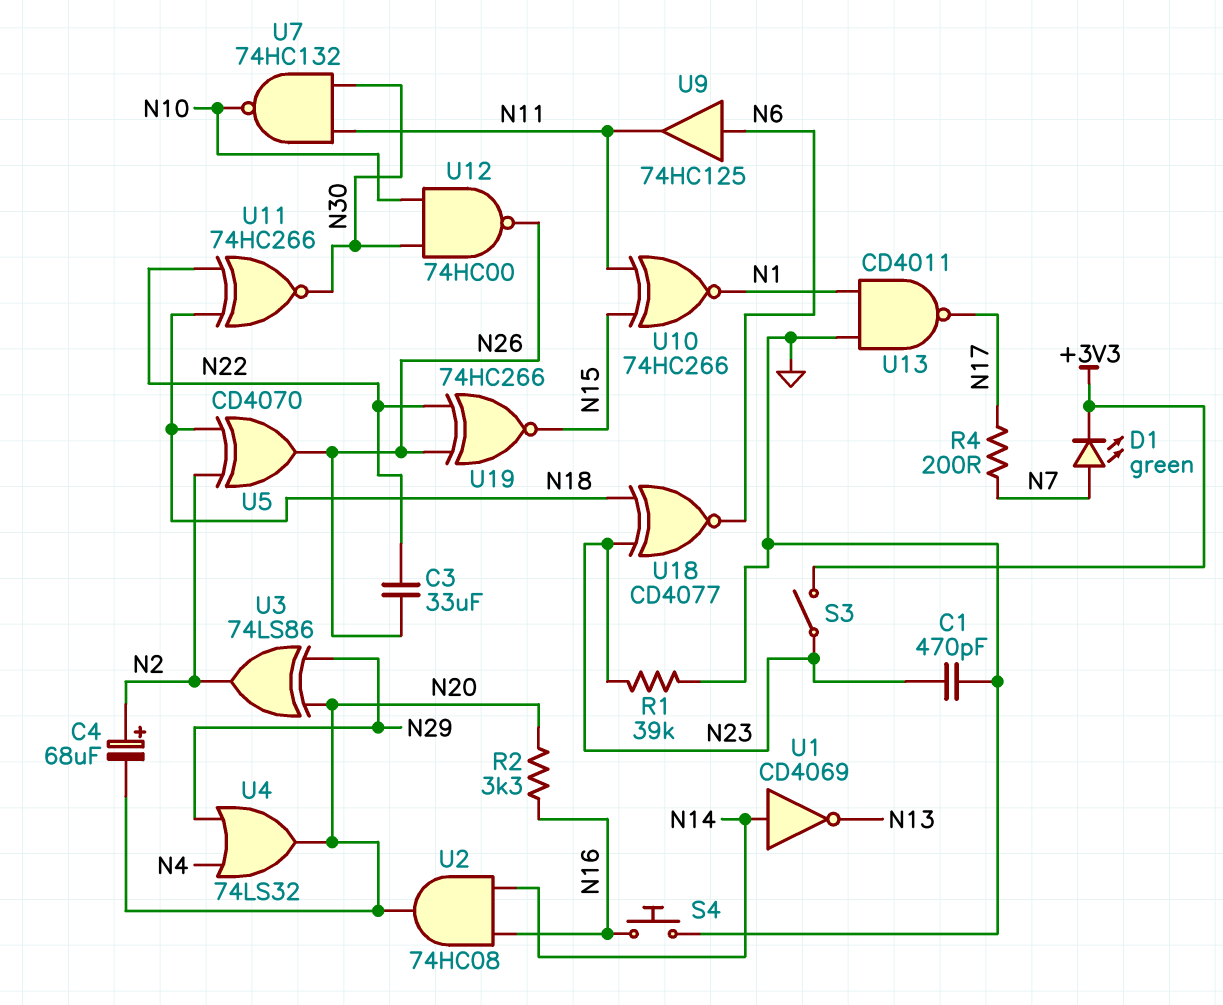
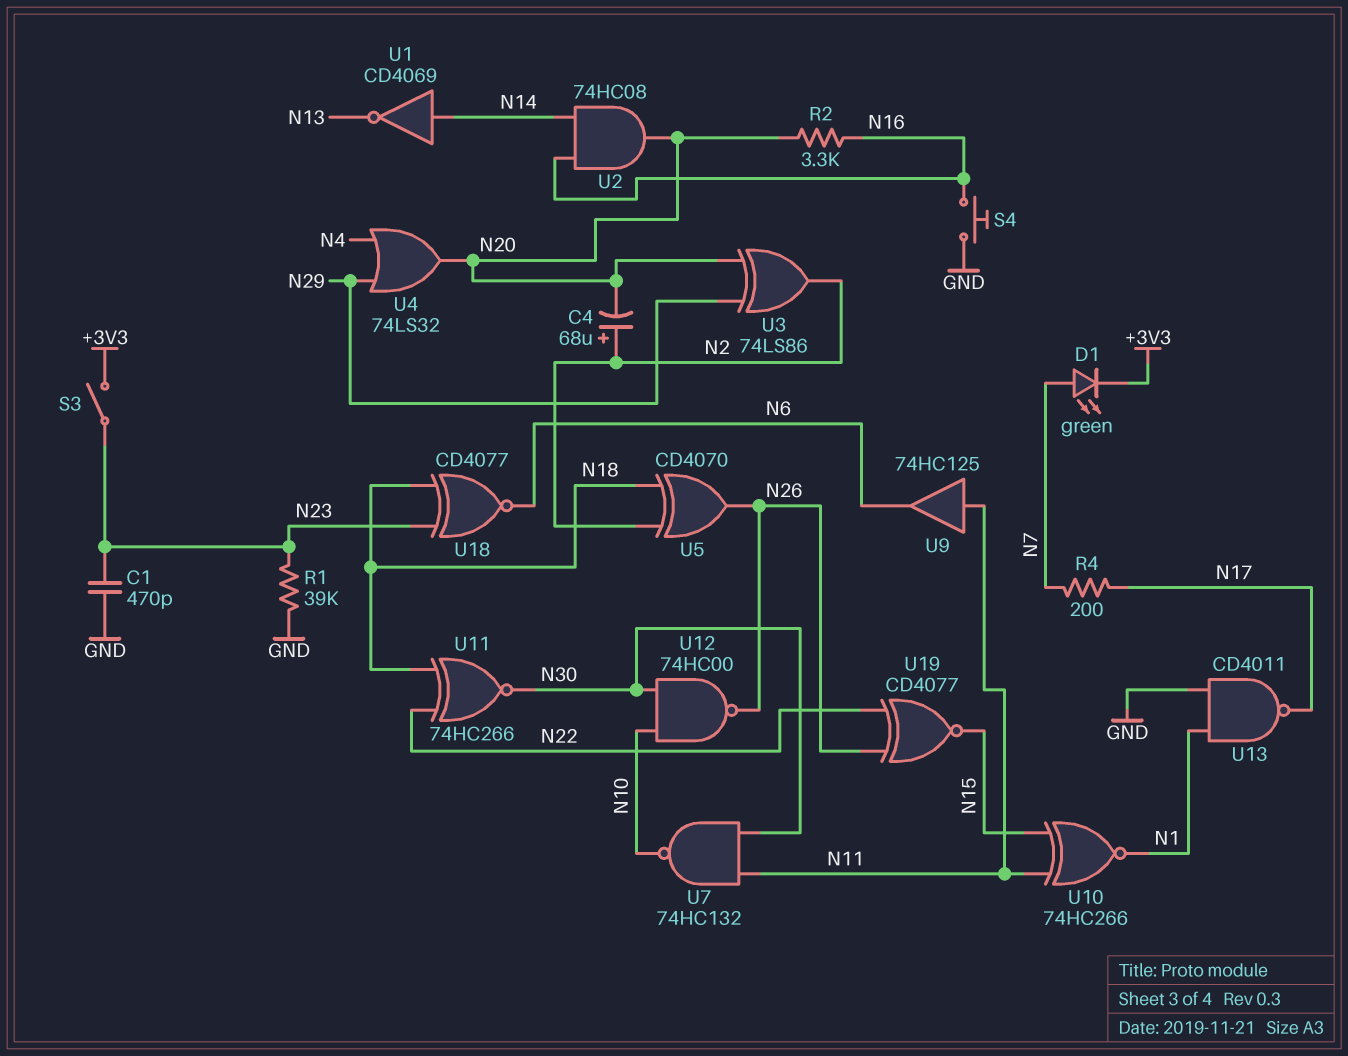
C3: 33uF (N22, N26) -> none
U9: buffer 74HC125 (in N6, out N11) -> buffer 74HC125 (in N11, out N6)
U19: XNOR 74HC266 (in N22, in N26, out N15) -> XNOR CD4077 (in N22, in N26, out N15)

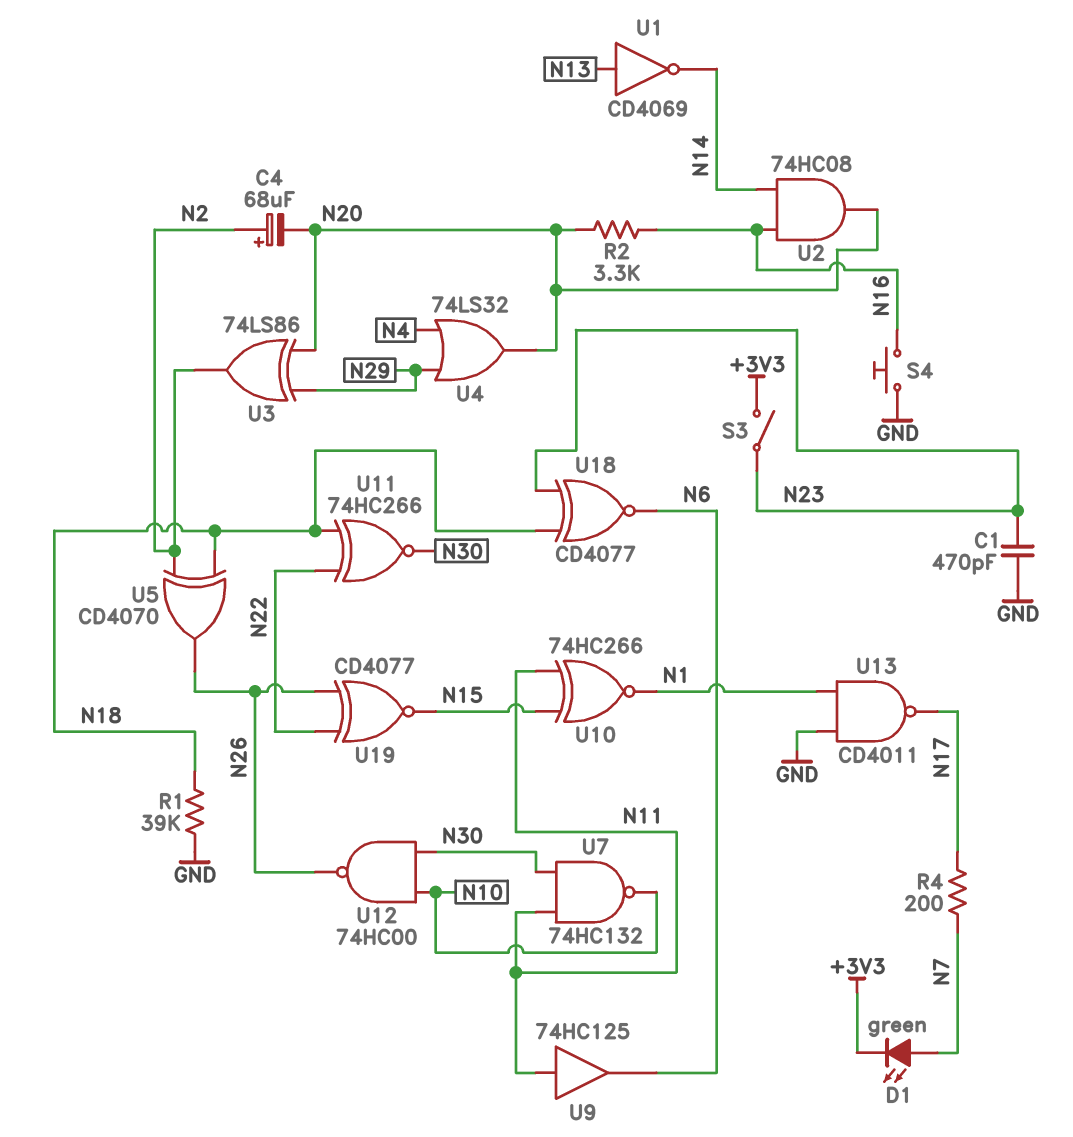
R1: 39k (GND, N23) -> 39k (GND, N18)
U1: NOT CD4069 (in N14, out N13) -> NOT CD4069 (in N13, out N14)

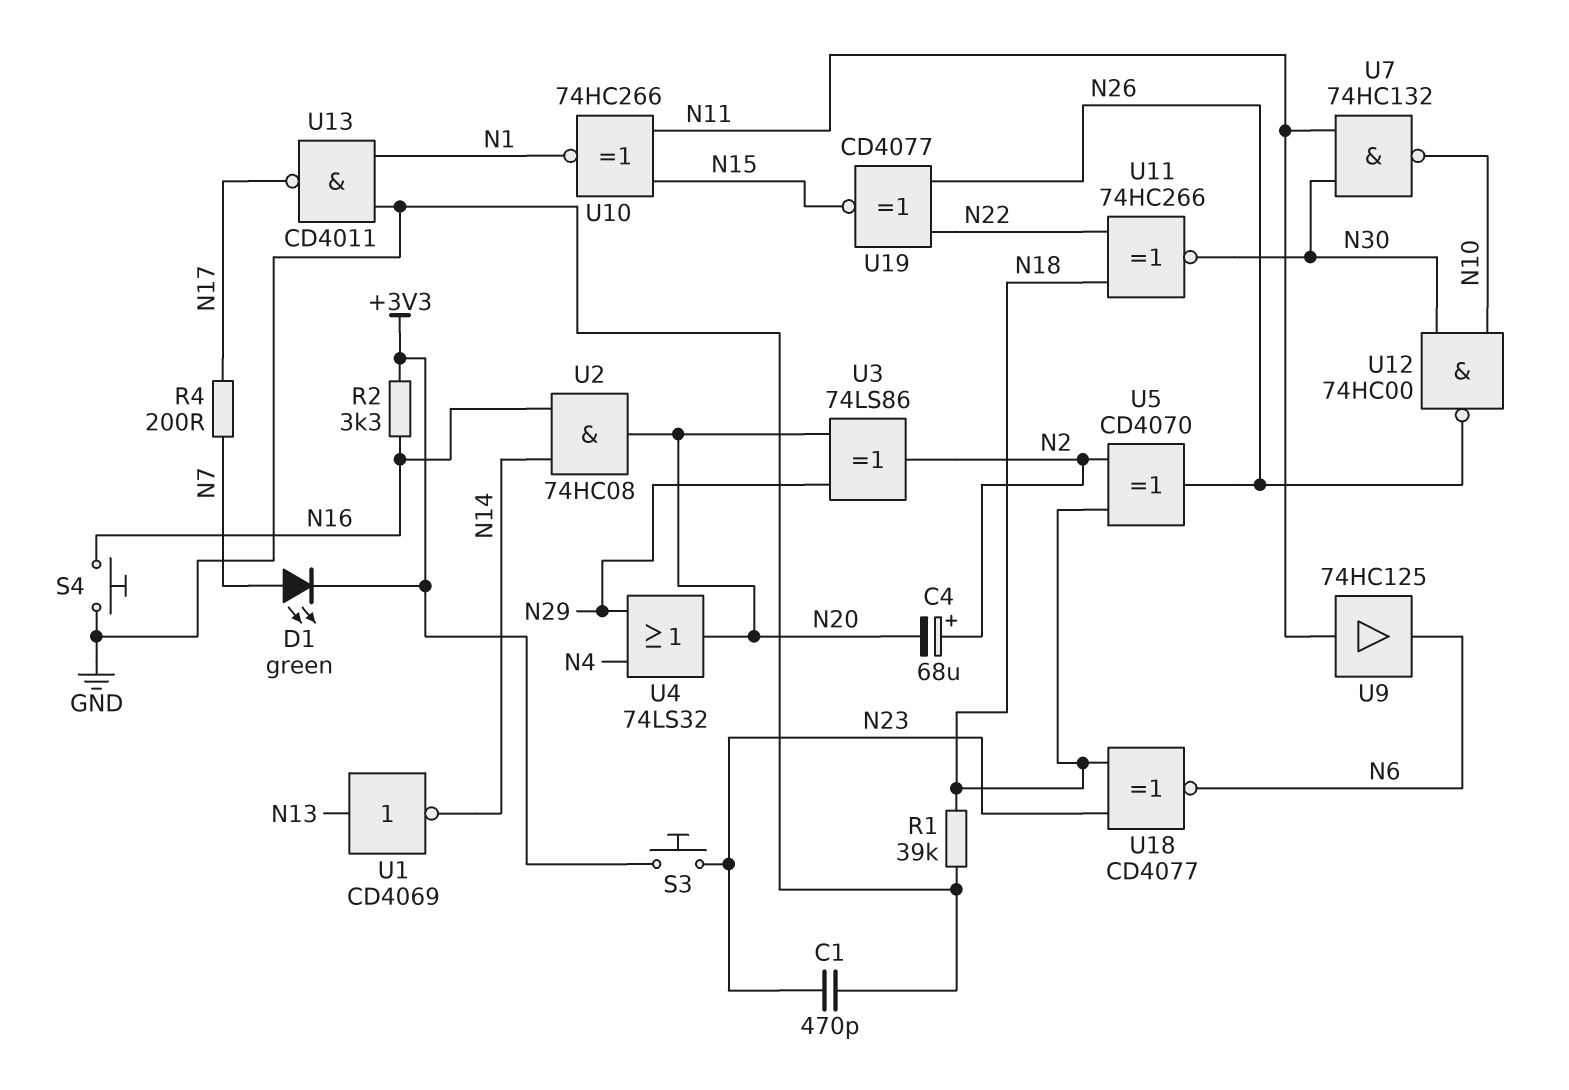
R2: 3.3k (N16, N20) -> 3.3k (+3V3, N16)
S3: switch (+3V3, N23) -> button (+3V3, N23)

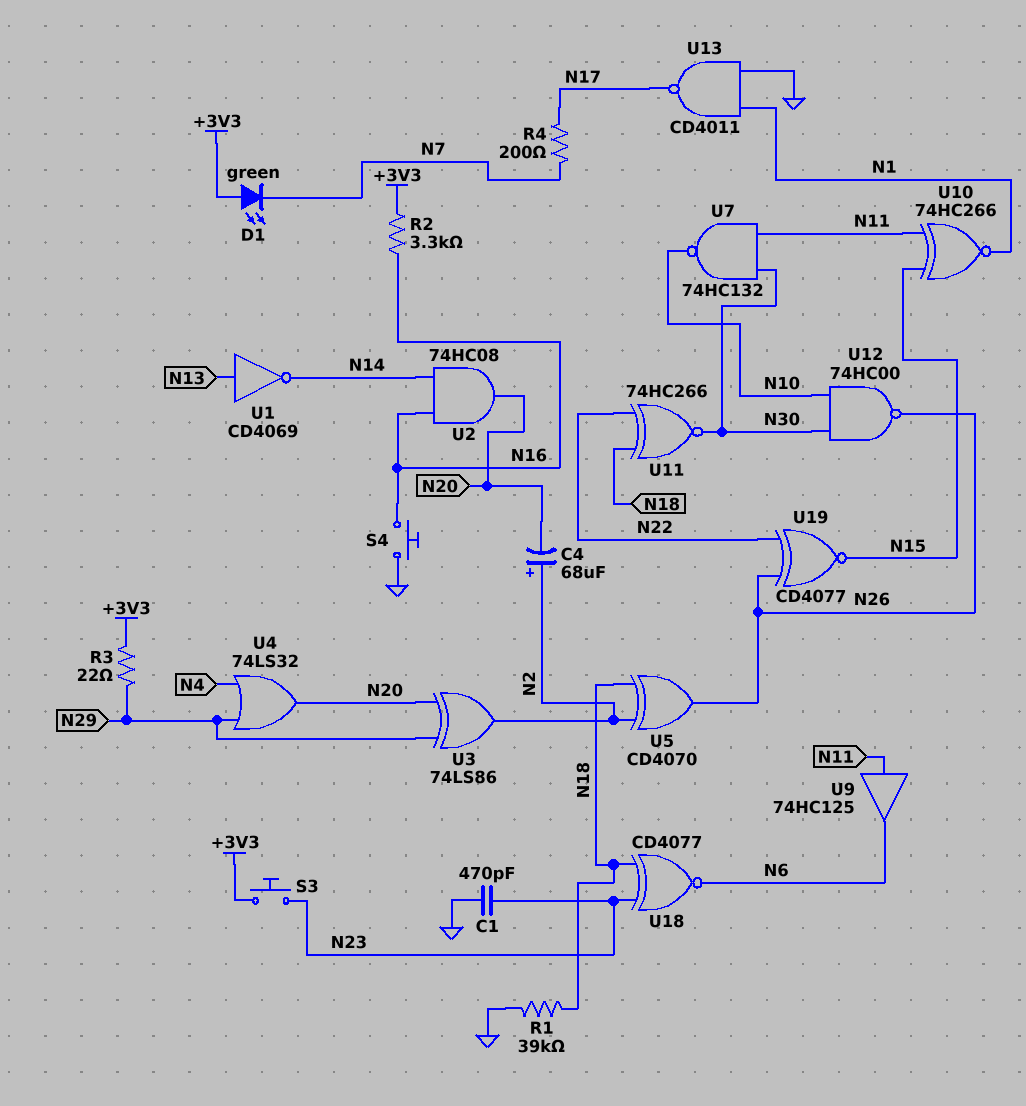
D1: LED green (A N7, K +3V3) -> LED green (A +3V3, K N7)
R3: none -> 22 (+3V3, N29)

